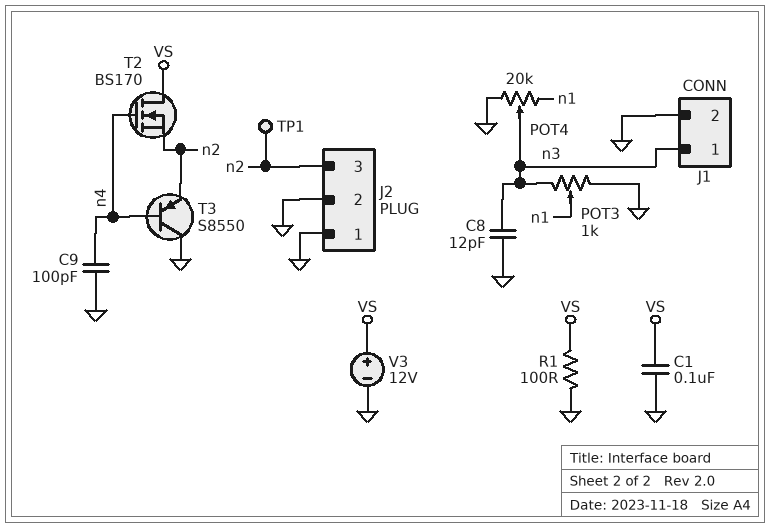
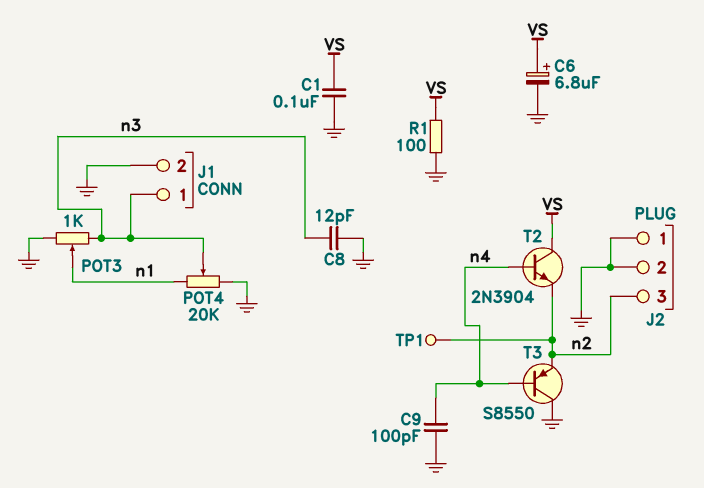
C6: none -> 6.8uF (plus VS, minus GND)
T2: NMOS BS170 (G n4, D VS, S n2) -> NPN 2N3904 (B n4, C VS, E n2)
V3: 12V (plus VS, minus GND) -> none

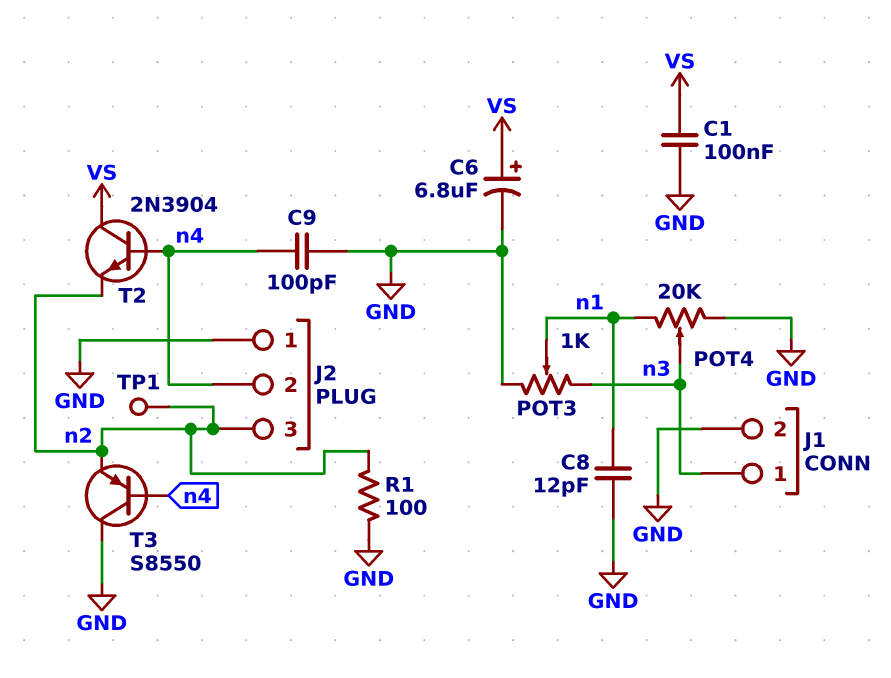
C8: 12pF (GND, n3) -> 12pF (GND, n1)
J2 pin 2: GND -> n4
R1: 100 (GND, VS) -> 100 (GND, n2)

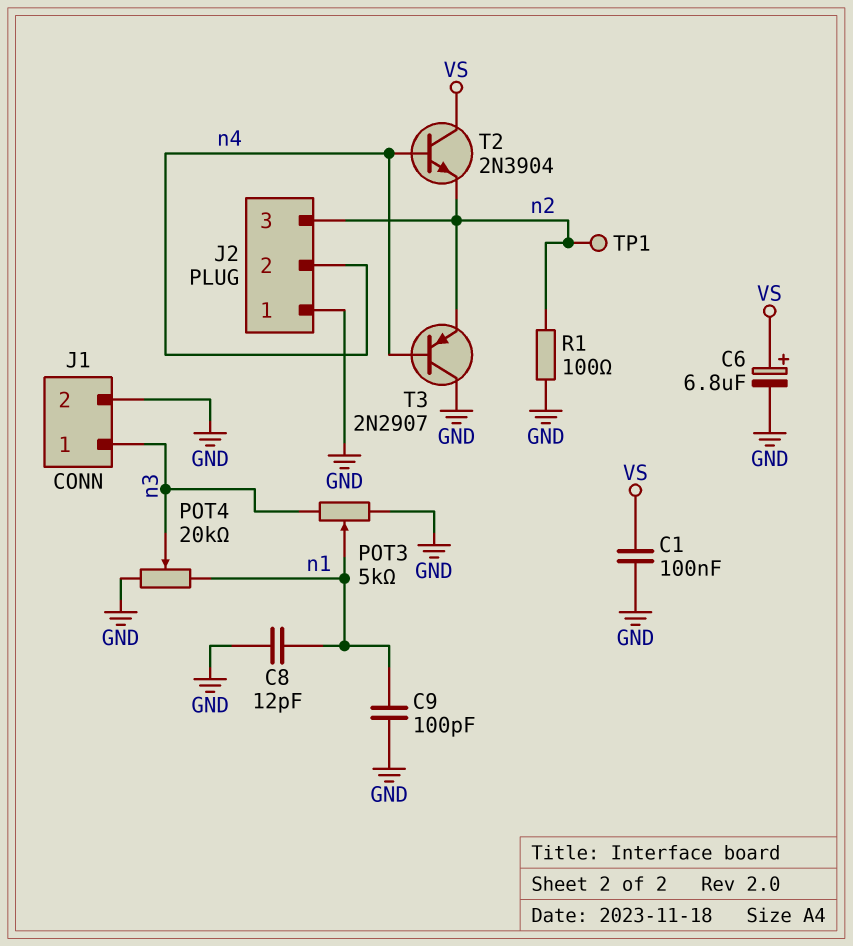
C9: 100pF (GND, n4) -> 100pF (GND, n1)
POT3: 1k (GND, n3, wiper n1) -> 5k (GND, n3, wiper n1)
T3: PNP S8550 (B n4, C GND, E n2) -> PNP 2N2907 (B n4, C GND, E n2)

